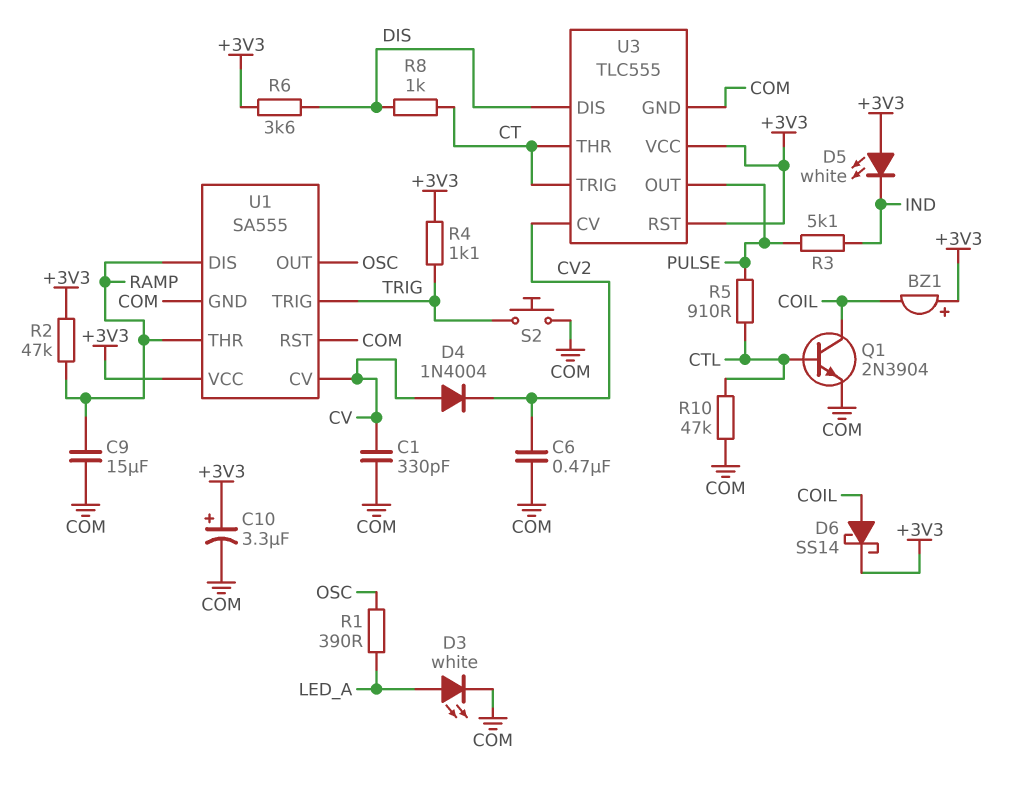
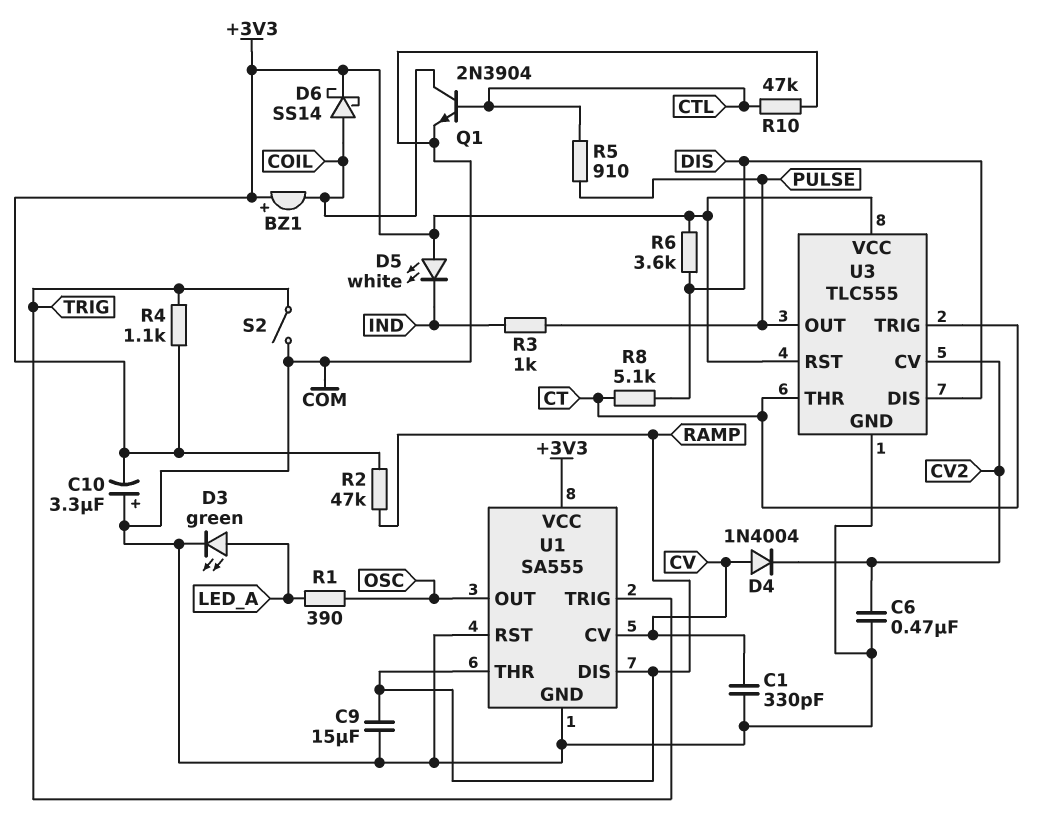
C10: 3.3uF (plus +3V3, minus COM) -> 3.3uF (plus COM, minus +3V3)
D3: LED white (A LED_A, K COM) -> LED green (A LED_A, K COM)
R3: 5.1k (IND, PULSE) -> 1k (IND, PULSE)
R8: 1k (CT, DIS) -> 5.1k (CT, DIS)
S2: button (COM, TRIG) -> switch (COM, TRIG)

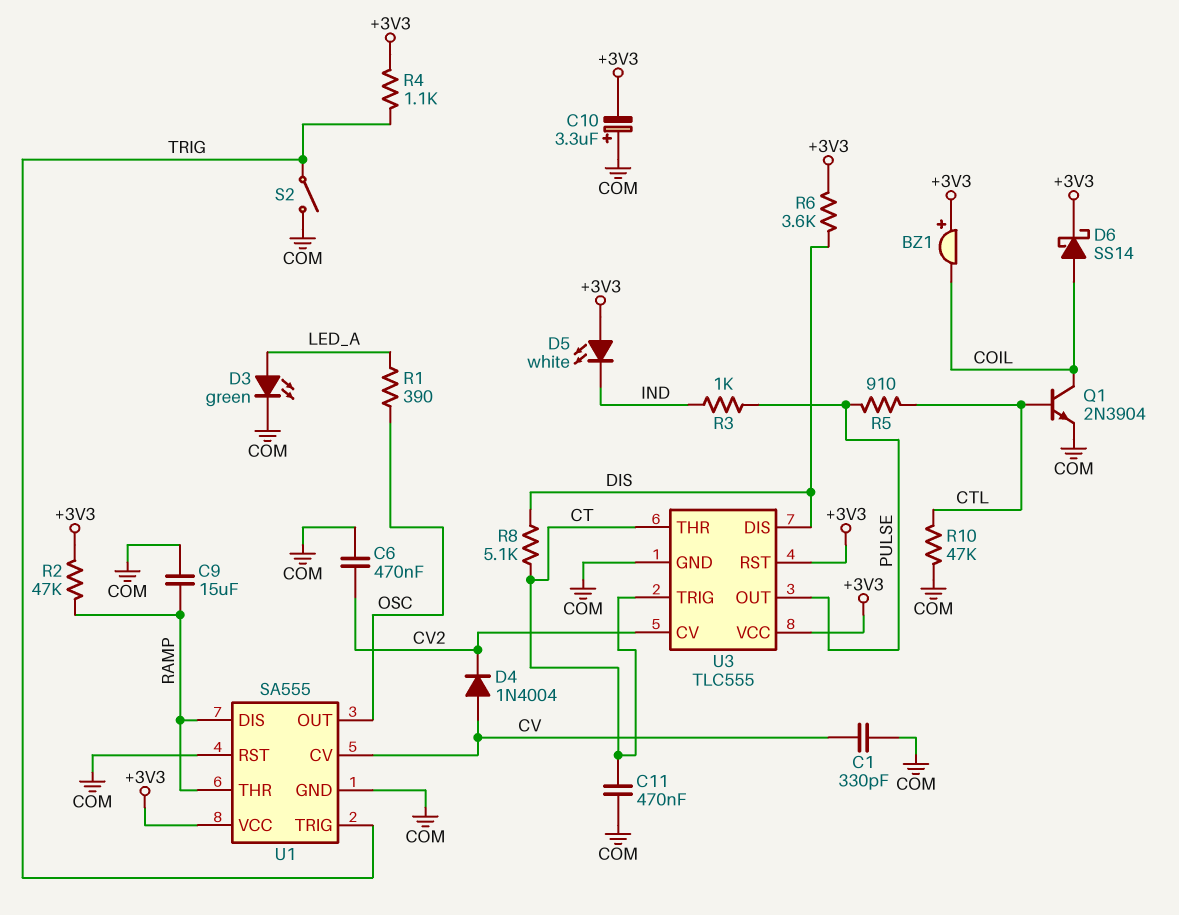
C11: none -> 470nF (COM, CT)

